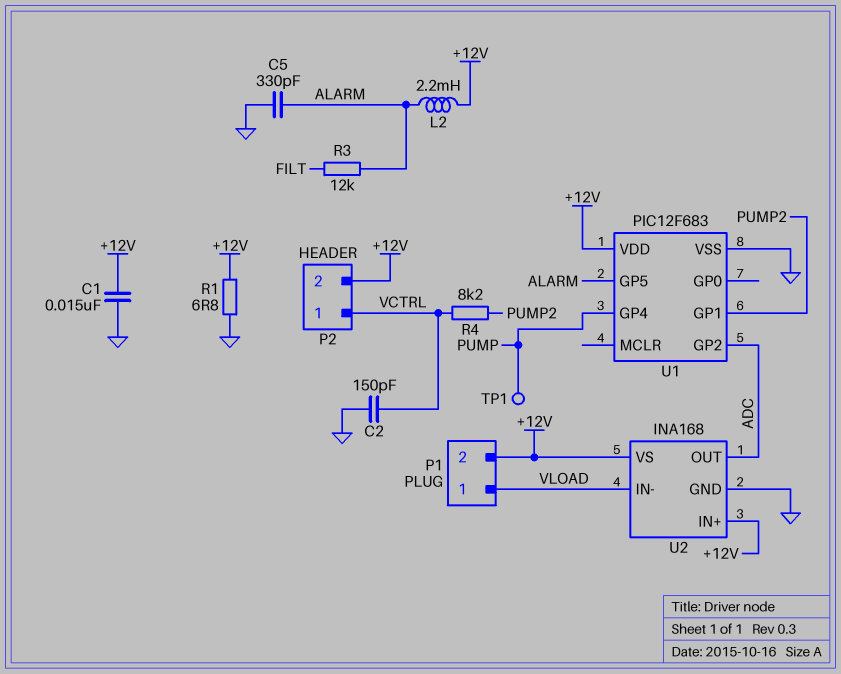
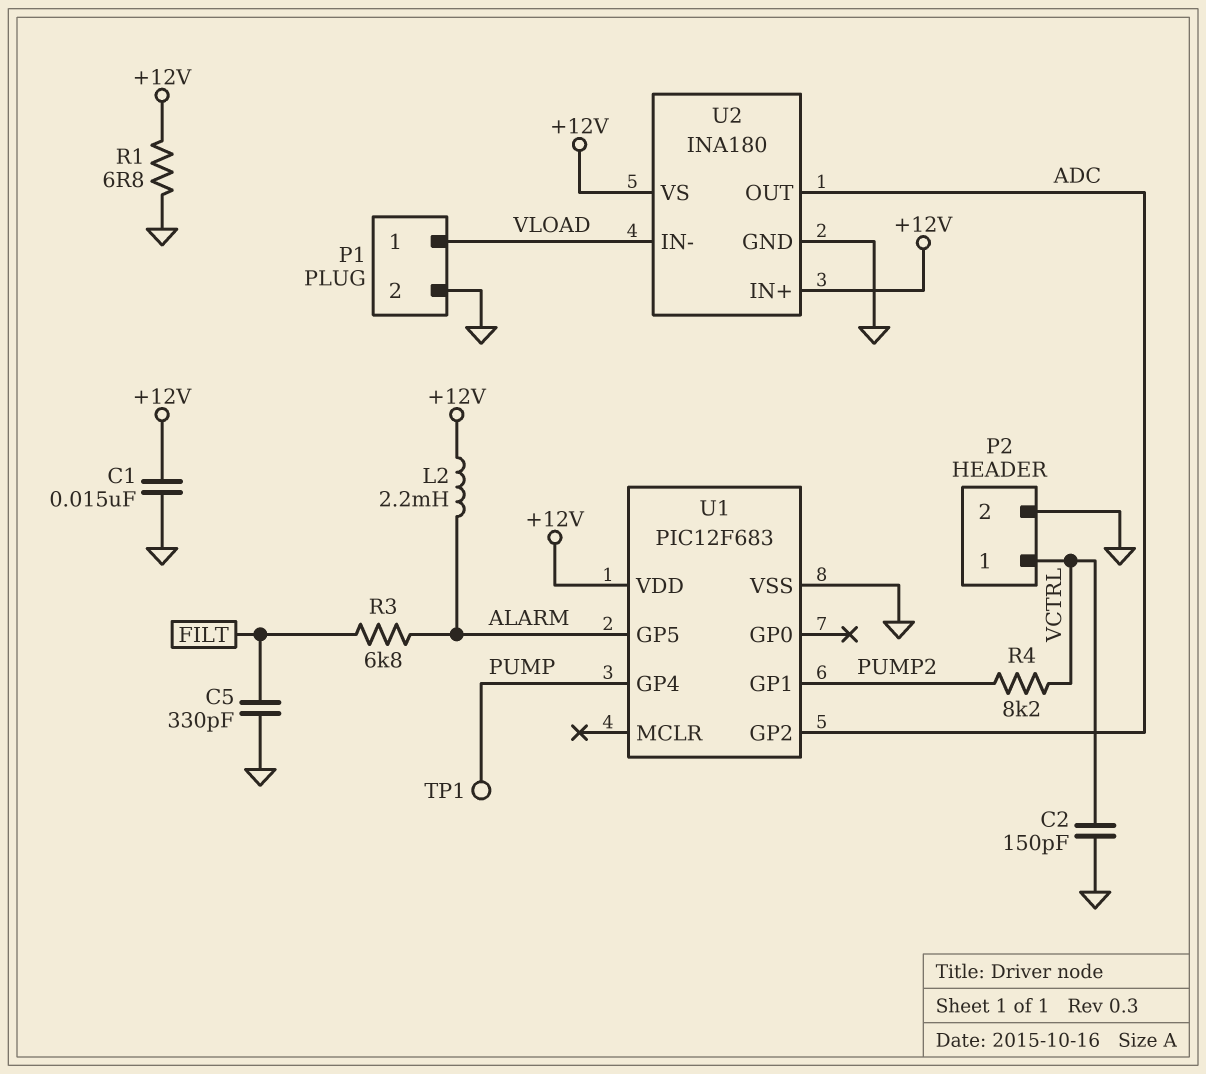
C5: 330pF (ALARM, GND) -> 330pF (FILT, GND)
P1 pin 2: +12V -> GND
P2 pin 2: +12V -> GND
R3: 12k (ALARM, FILT) -> 6.8k (ALARM, FILT)
U2: INA168 -> INA180

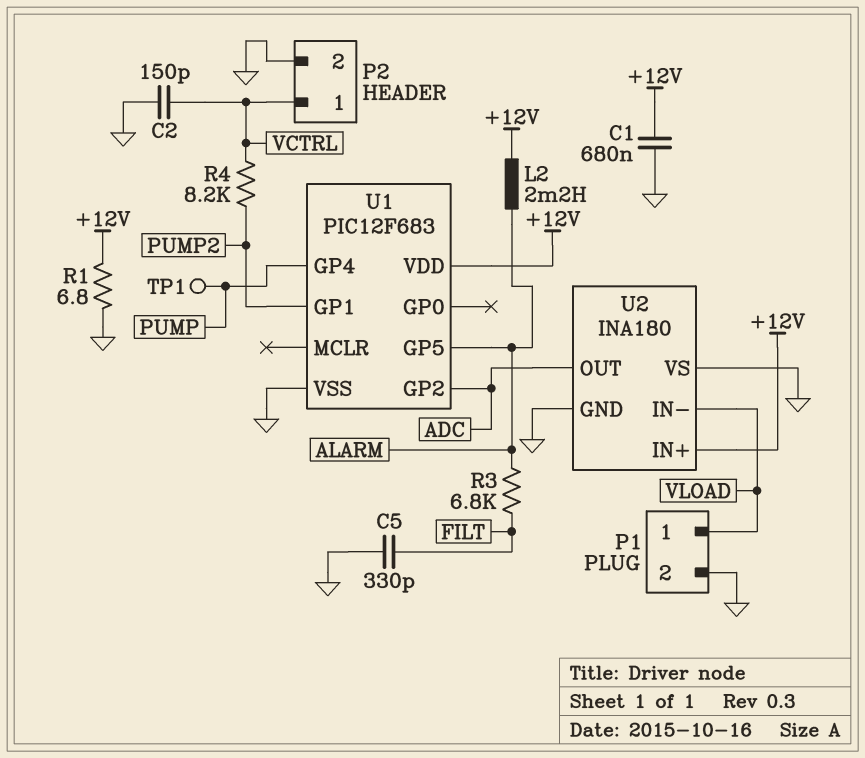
C1: 15nF (+12V, GND) -> 680nF (+12V, GND)
U2 pin VS: +12V -> GND

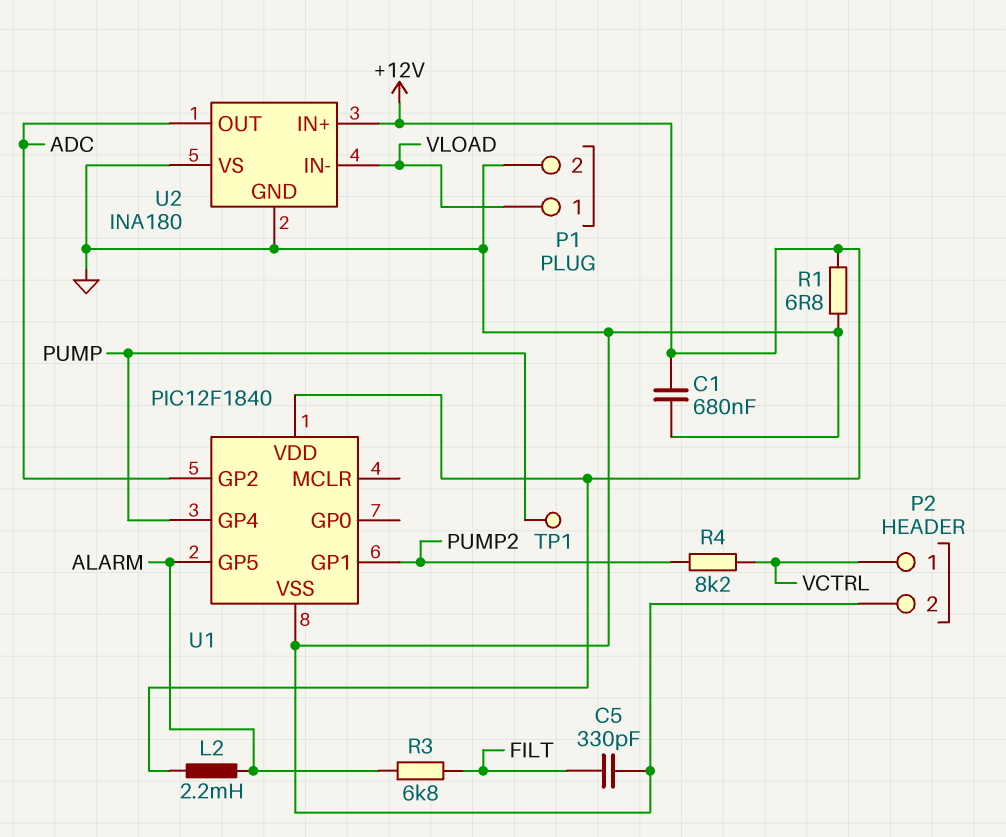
C2: 150pF (GND, VCTRL) -> none
U1: PIC12F683 -> PIC12F1840

